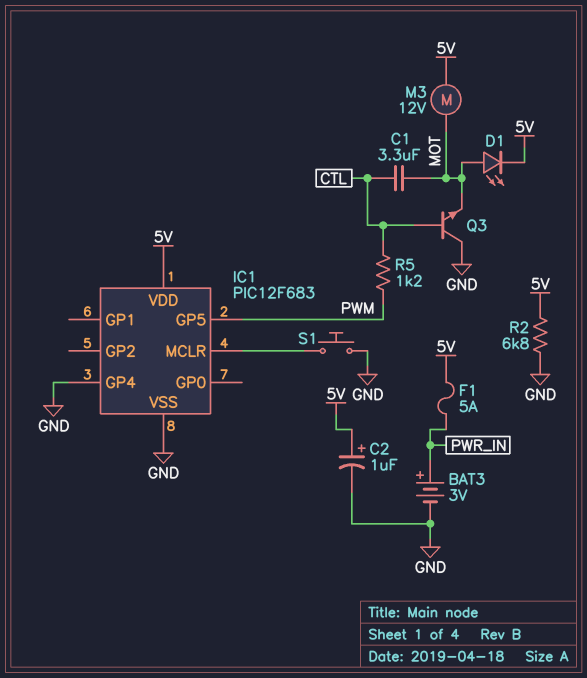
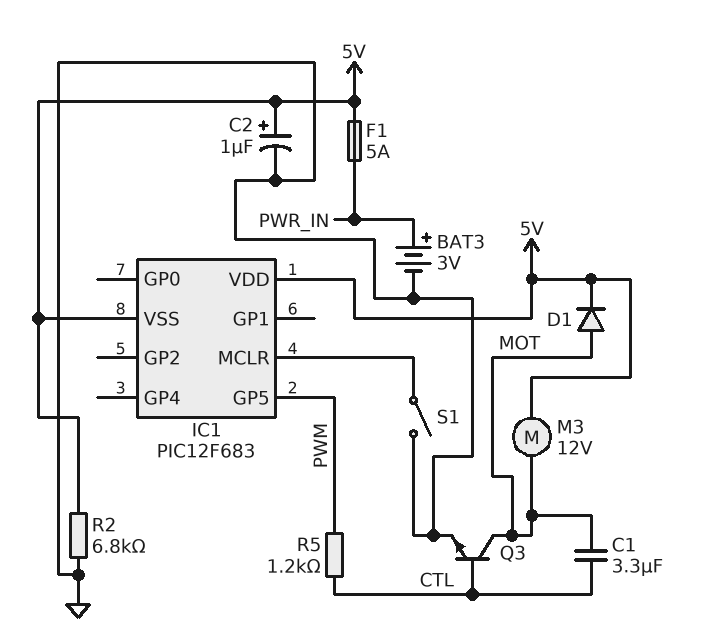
D1: LED (A MOT, K 5V) -> diode (A MOT, K 5V)
IC1 pin GP4: GND -> none
IC1 pin VSS: GND -> 5V
Q3: NPN (B CTL, C GND, E MOT) -> NPN (B CTL, C MOT, E GND)
S1: button (GND, IC1/MCLR) -> switch (GND, IC1/MCLR)

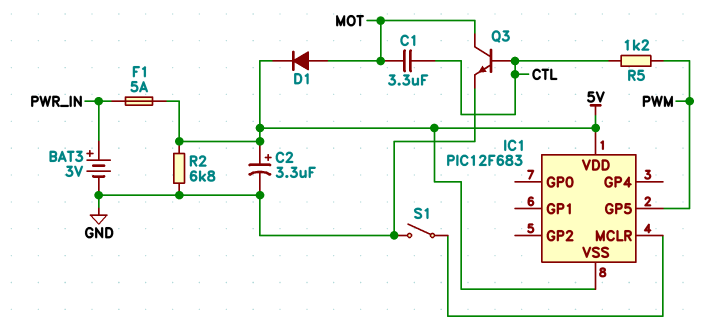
C2: 1uF (plus 5V, minus GND) -> 3.3uF (plus 5V, minus GND)
M3: motor 12V (5V, MOT) -> none

